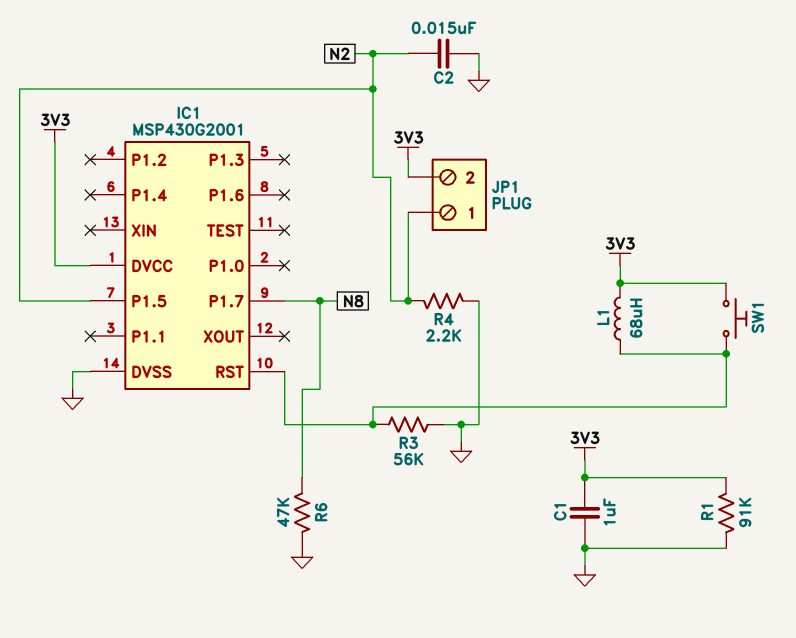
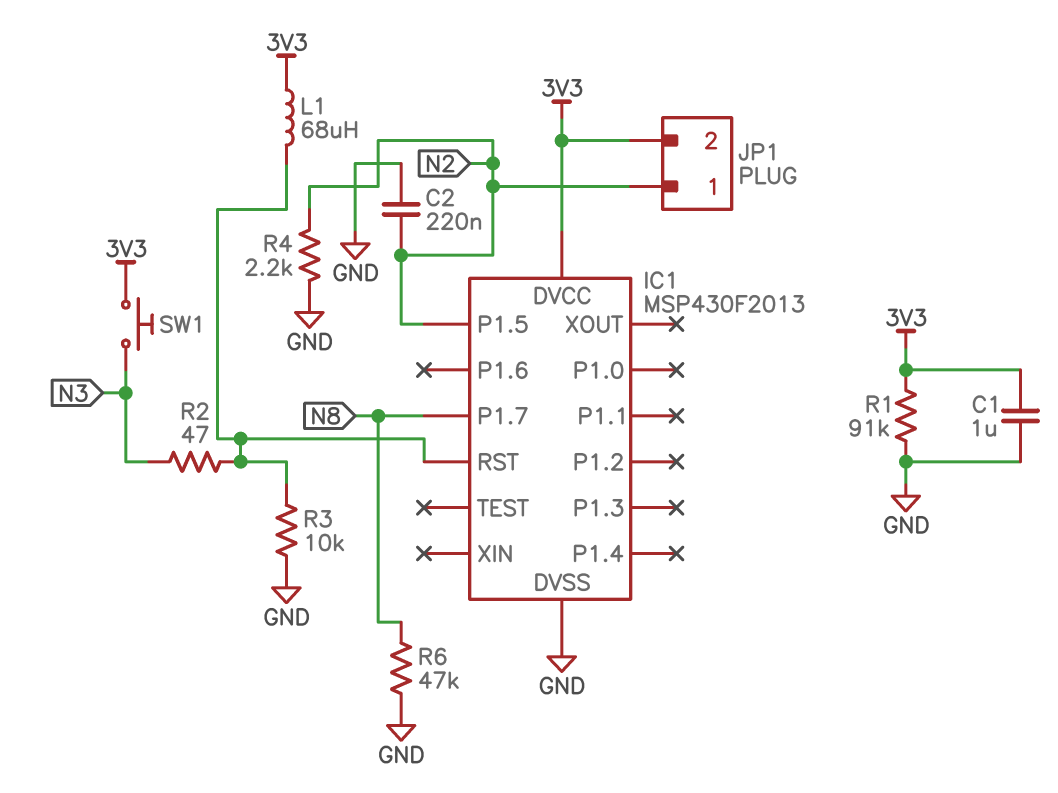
C2: 15nF (GND, N2) -> 220nF (GND, N2)
IC1: MSP430G2001 -> MSP430F2013
R2: none -> 47 (IC1/RST, N3)
R3: 56k (GND, IC1/RST) -> 10k (GND, IC1/RST)
SW1: button (3V3, IC1/RST) -> button (3V3, N3)

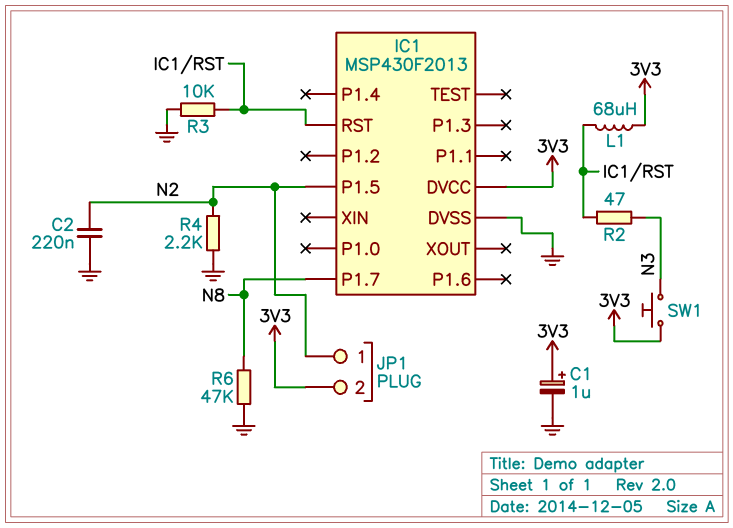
C1: 1uF (3V3, GND) -> 1uF (plus 3V3, minus GND)
R1: 91k (3V3, GND) -> none

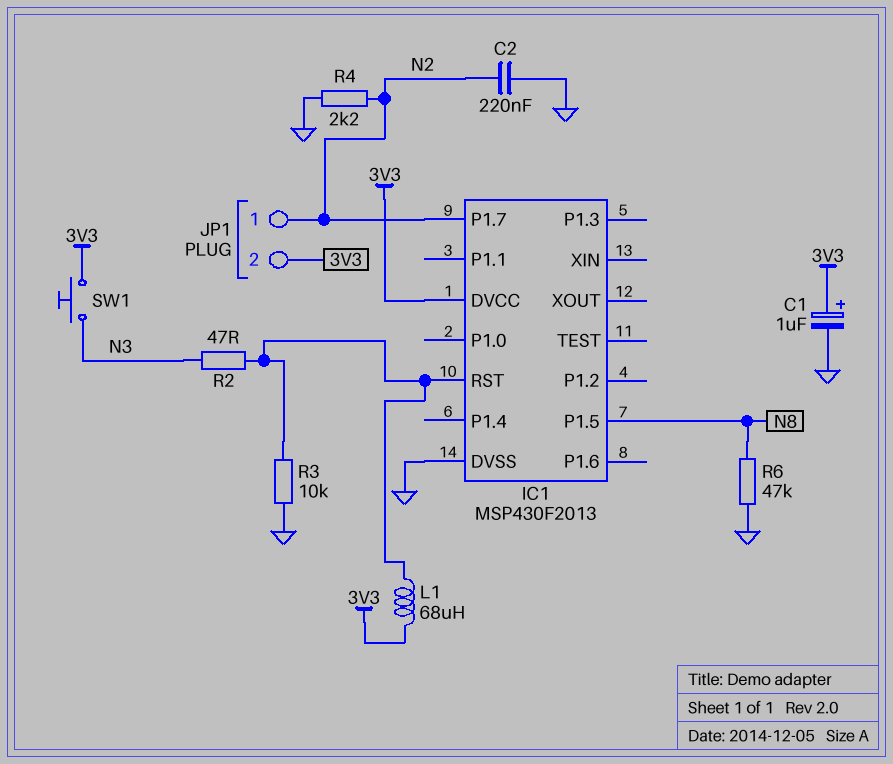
IC1 pin P1.5: N2 -> N8
IC1 pin P1.7: N8 -> N2

